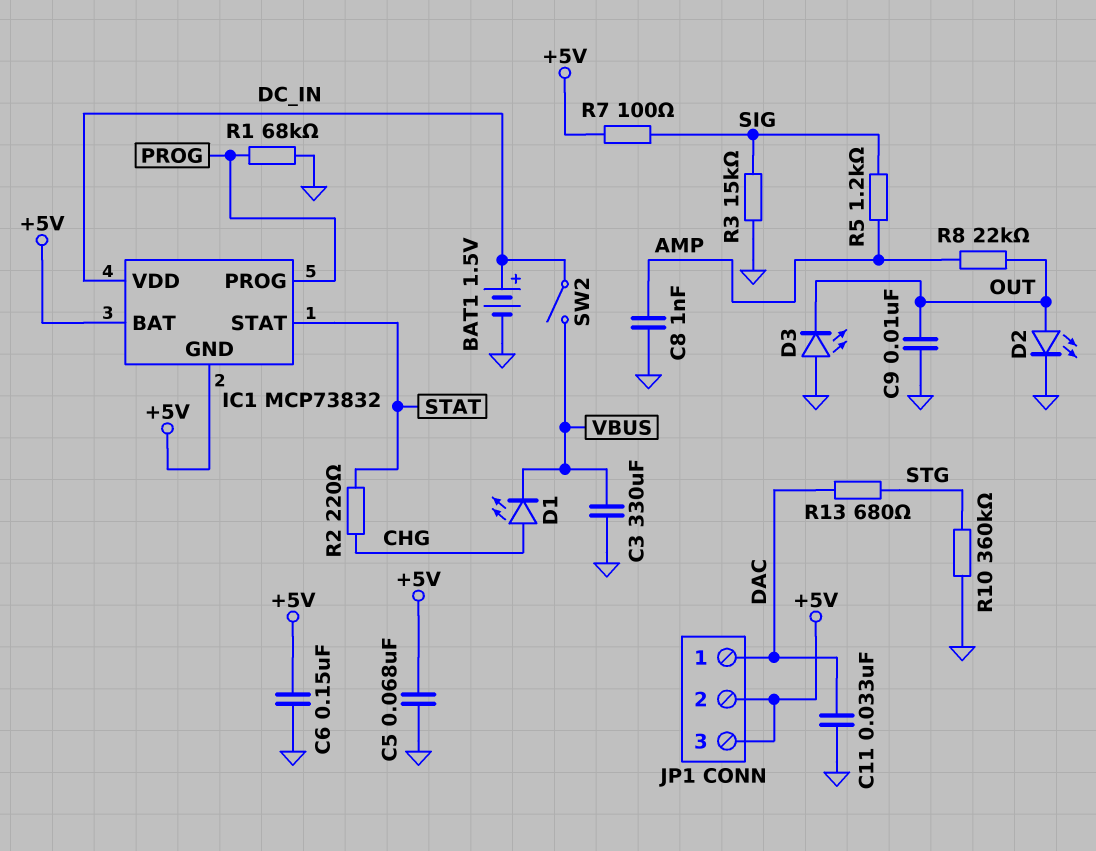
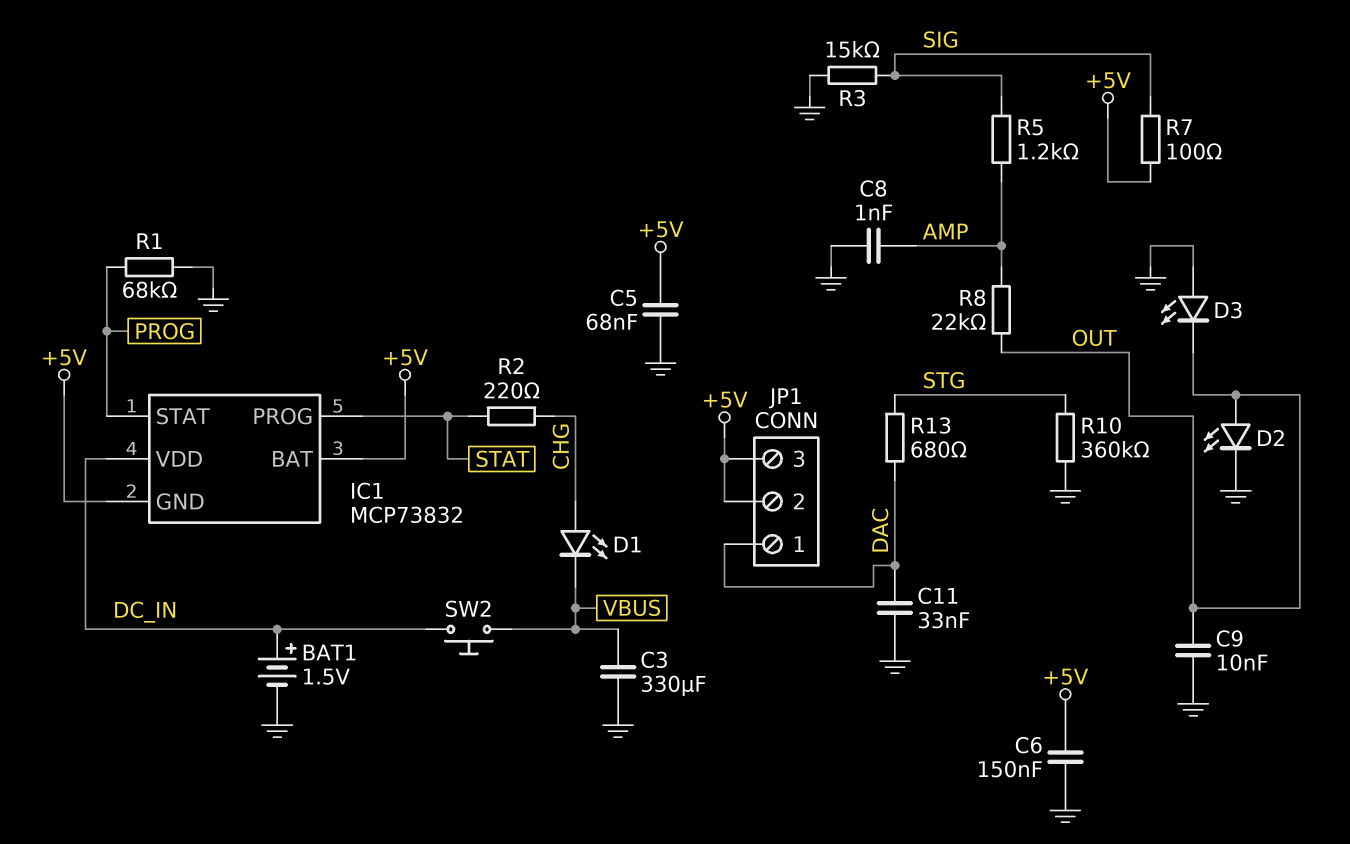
IC1 pin PROG: PROG -> STAT
IC1 pin STAT: STAT -> PROG
SW2: switch (DC_IN, VBUS) -> button (DC_IN, VBUS)

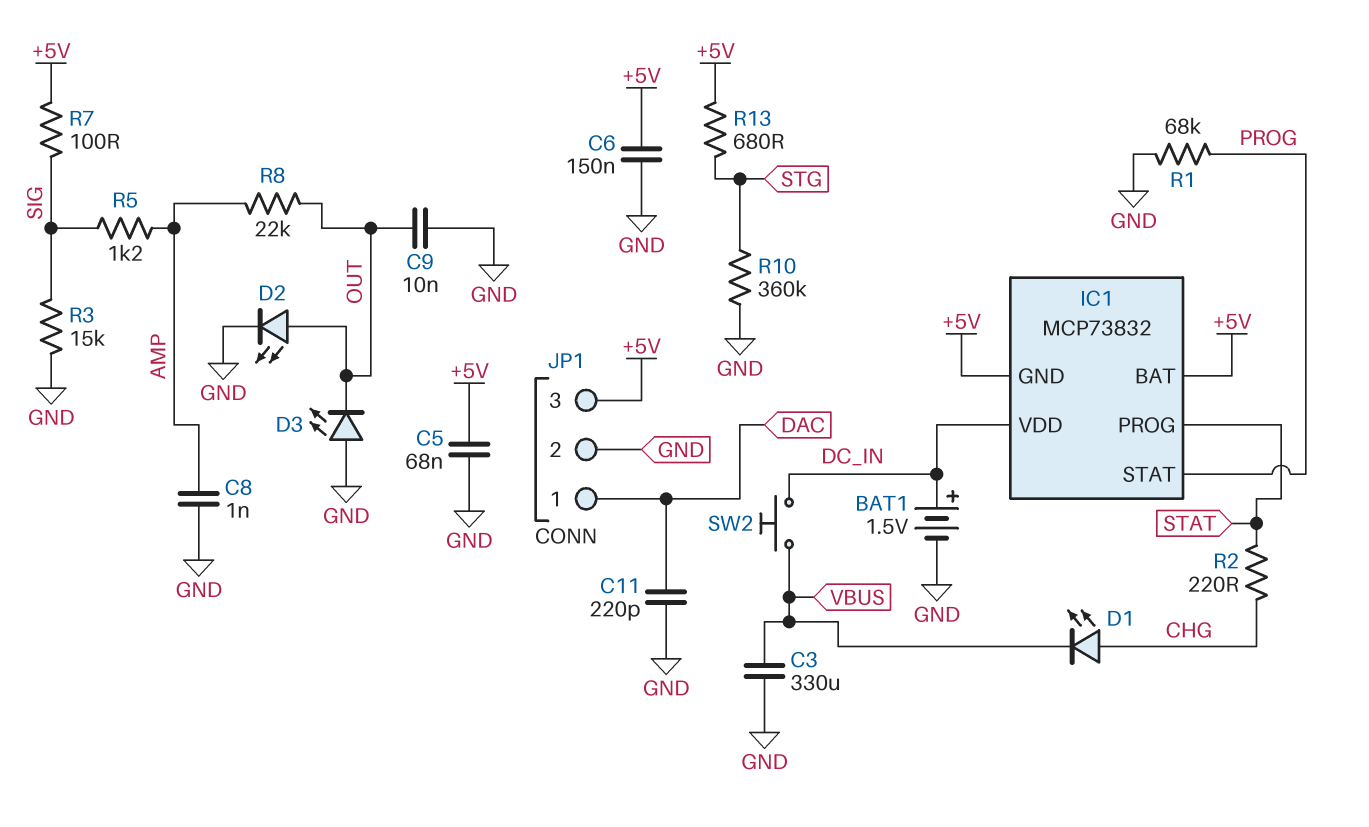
C11: 33nF (DAC, GND) -> 220pF (DAC, GND)
JP1 pin 2: +5V -> GND
R13: 680 (DAC, STG) -> 680 (+5V, STG)

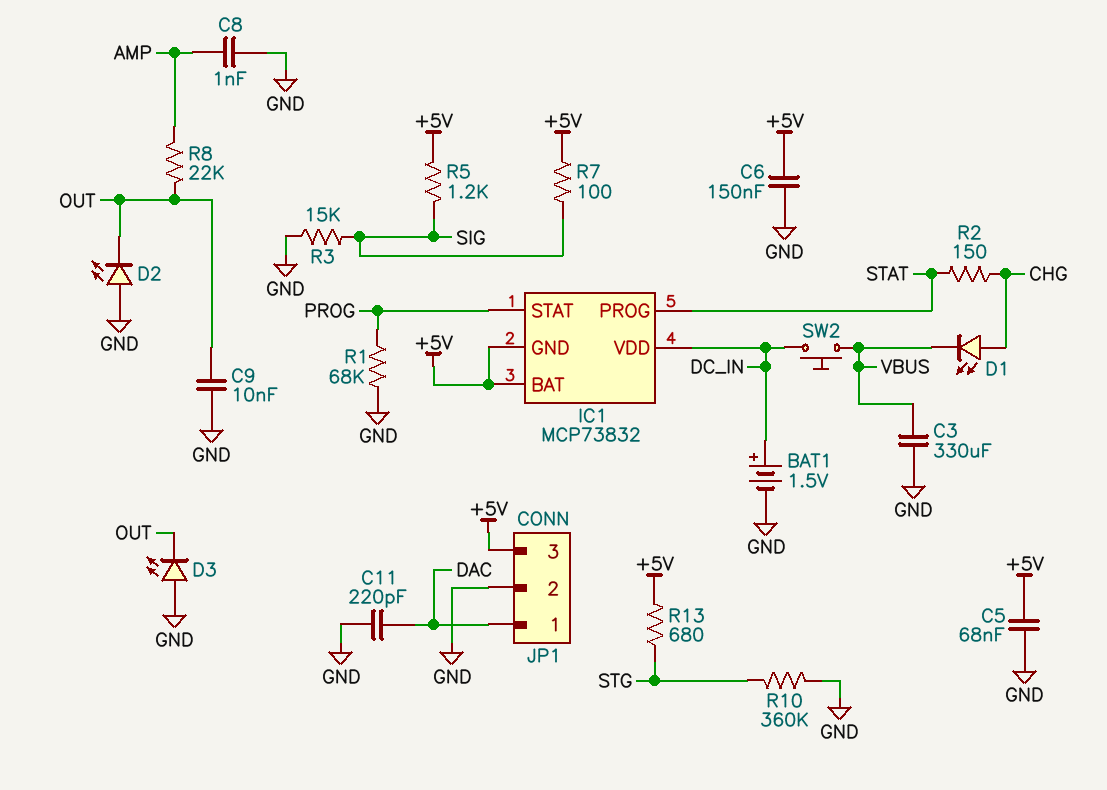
D2: LED (A OUT, K GND) -> LED (A GND, K OUT)
R2: 220 (CHG, STAT) -> 150 (CHG, STAT)
R5: 1.2k (AMP, SIG) -> 1.2k (+5V, SIG)

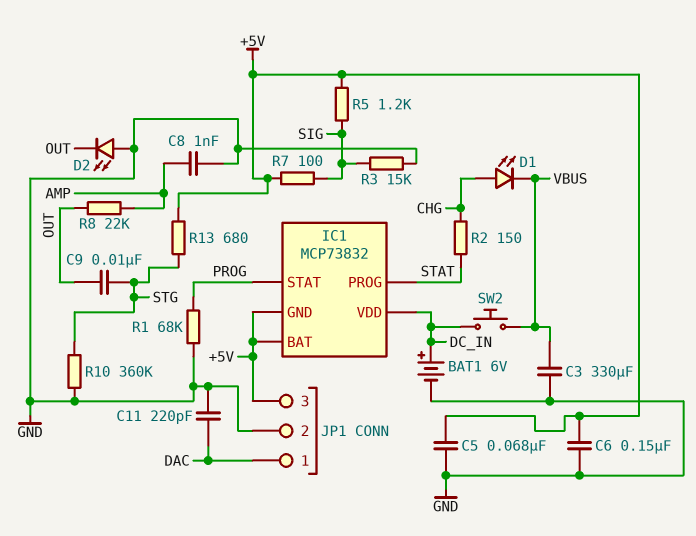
BAT1: 1.5V (plus DC_IN, minus GND) -> 6V (plus DC_IN, minus GND)
C9: 10nF (GND, OUT) -> 10nF (OUT, STG)
D3: LED (A GND, K OUT) -> none

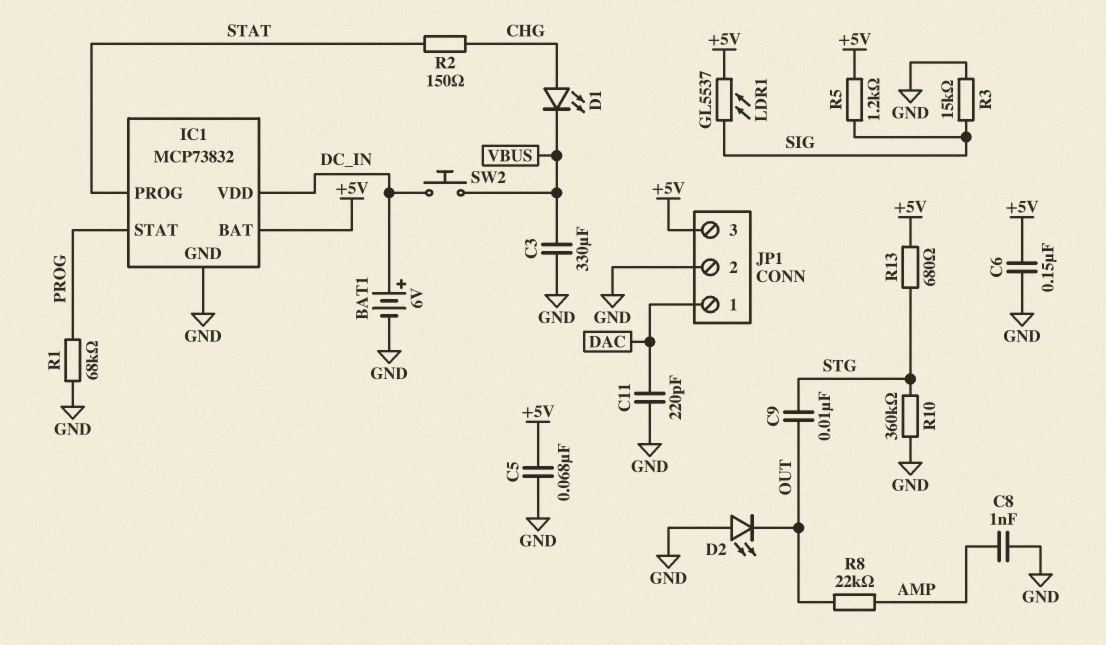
IC1 pin GND: +5V -> GND
LDR1: none -> GL5537 (+5V, SIG)
R7: 100 (+5V, SIG) -> none

